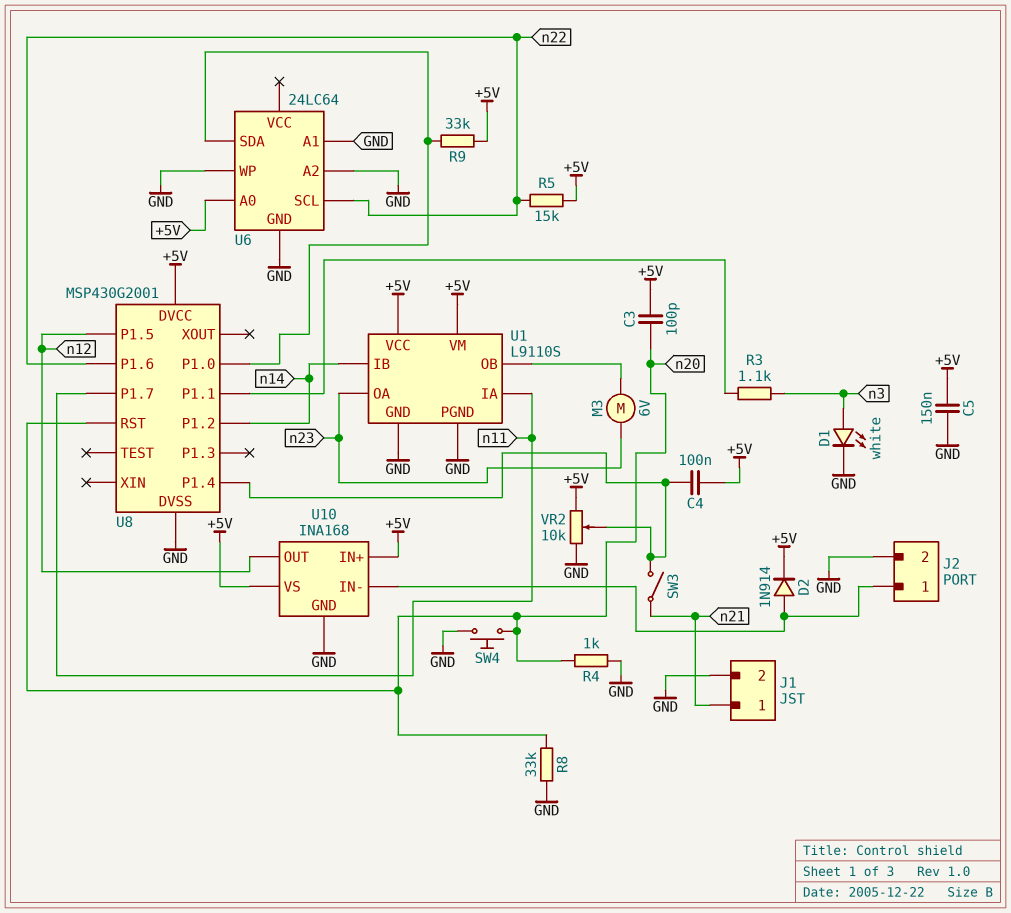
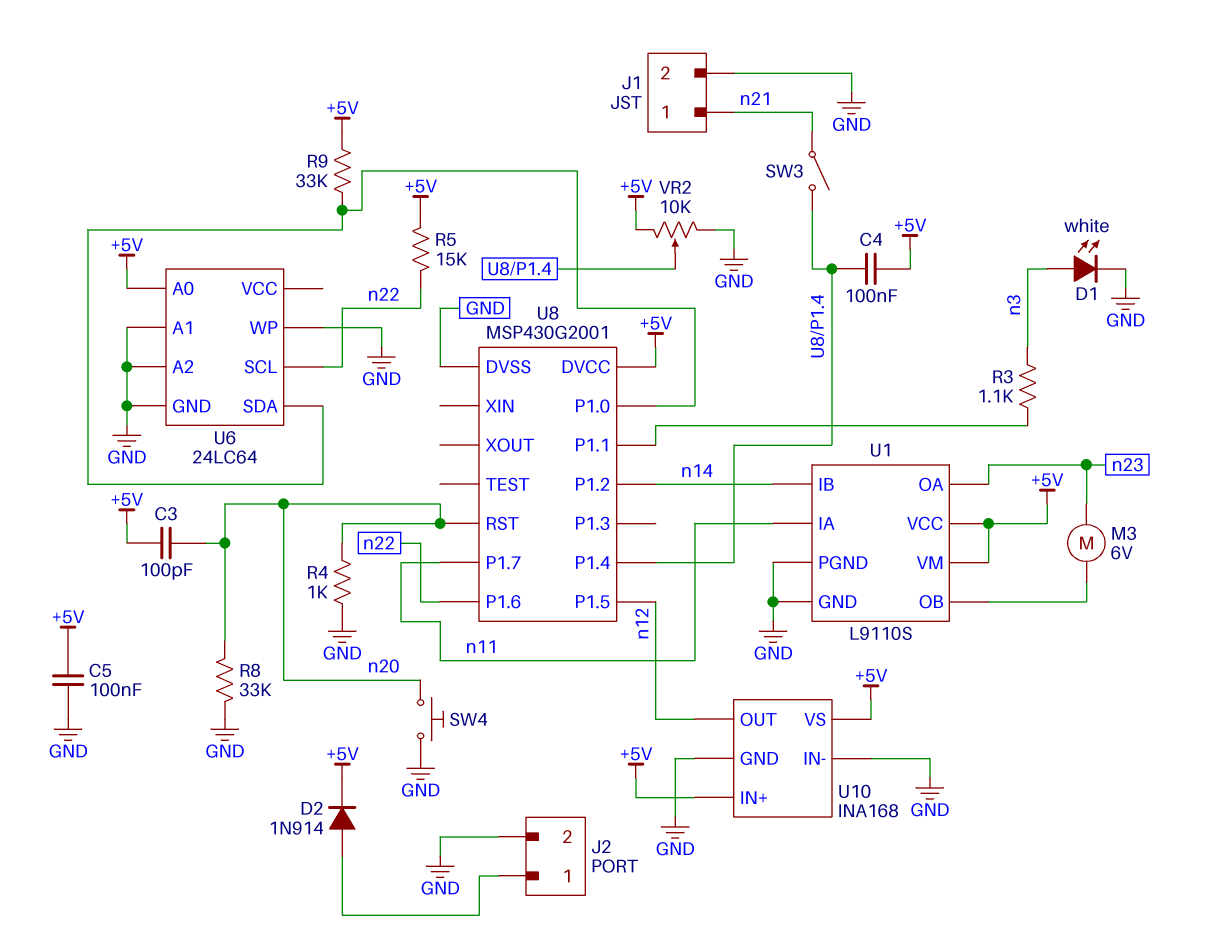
C5: 150nF (+5V, GND) -> 100nF (+5V, GND)
U10 pin IN-: J2/1 -> GND

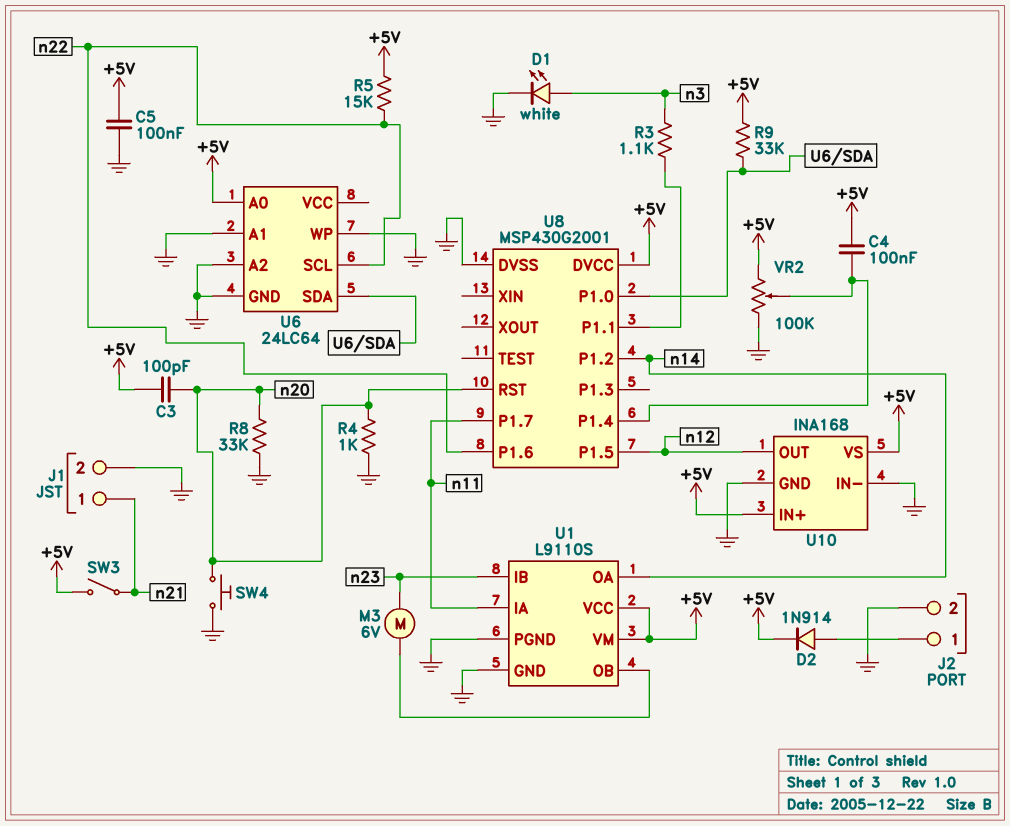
SW3: switch (U8/P1.4, n21) -> switch (+5V, n21)
U1 pin IB: n14 -> n23
U1 pin OA: n23 -> n14
VR2: 10k (+5V, GND, wiper U8/P1.4) -> 100k (+5V, GND, wiper U8/P1.4)

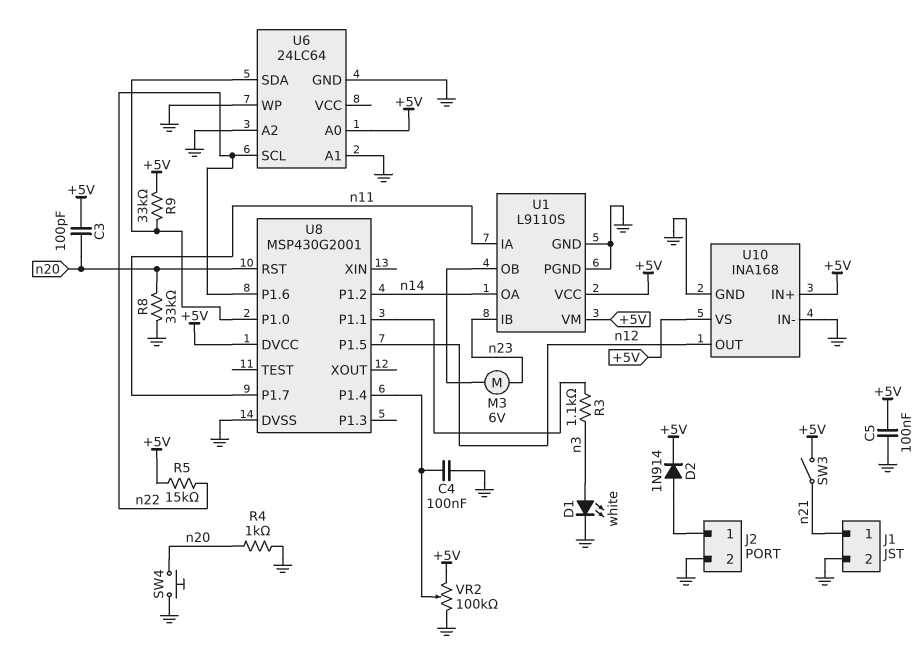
C4: 100nF (+5V, U8/P1.4) -> 100nF (GND, U8/P1.4)

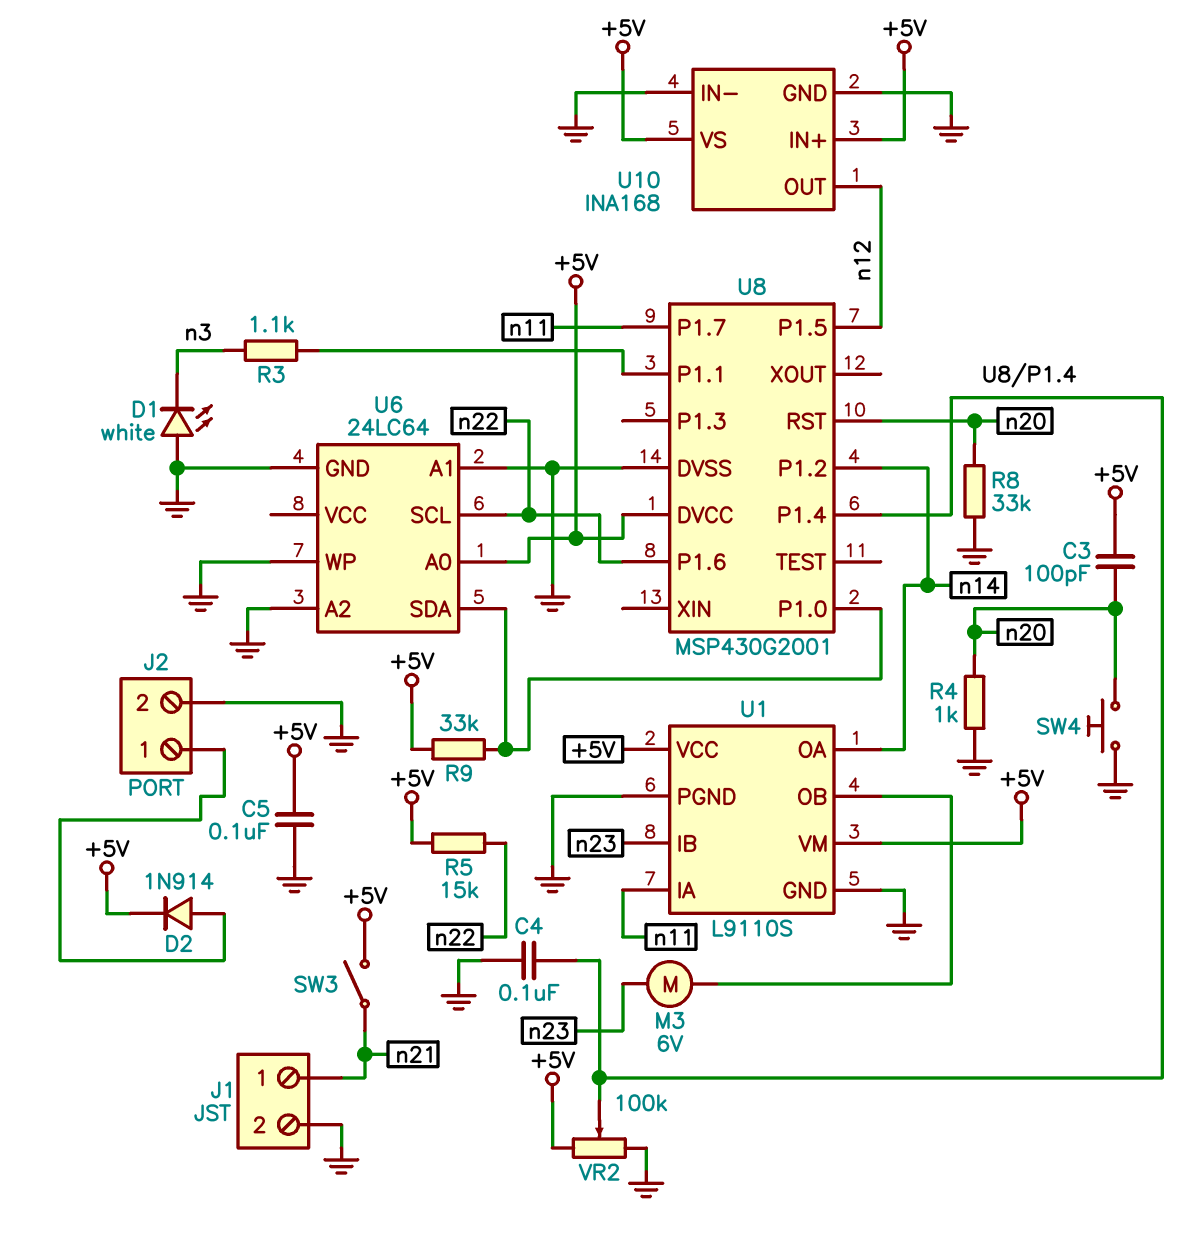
D1: LED white (A n3, K GND) -> LED white (A GND, K n3)

